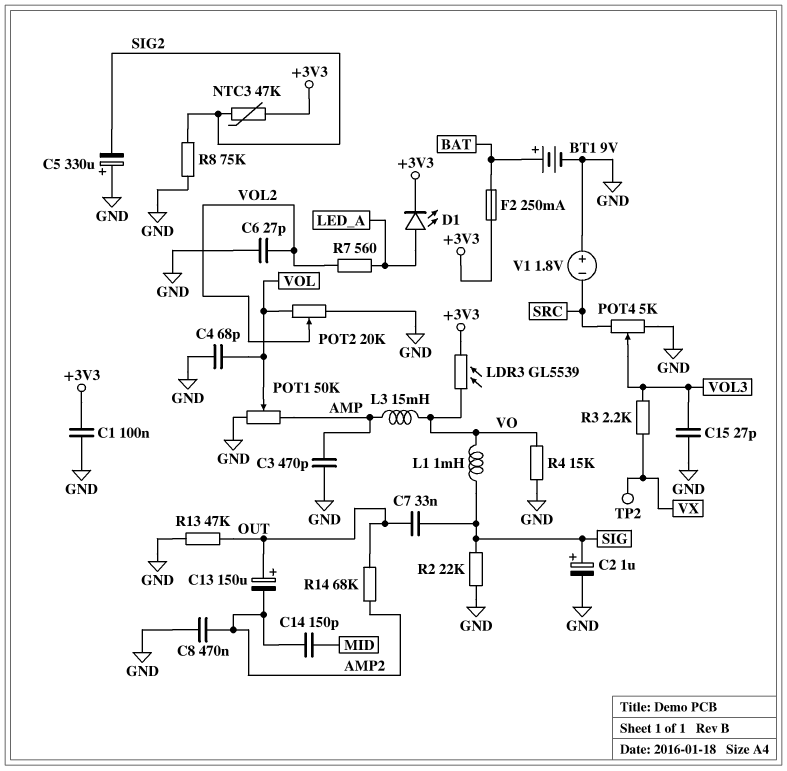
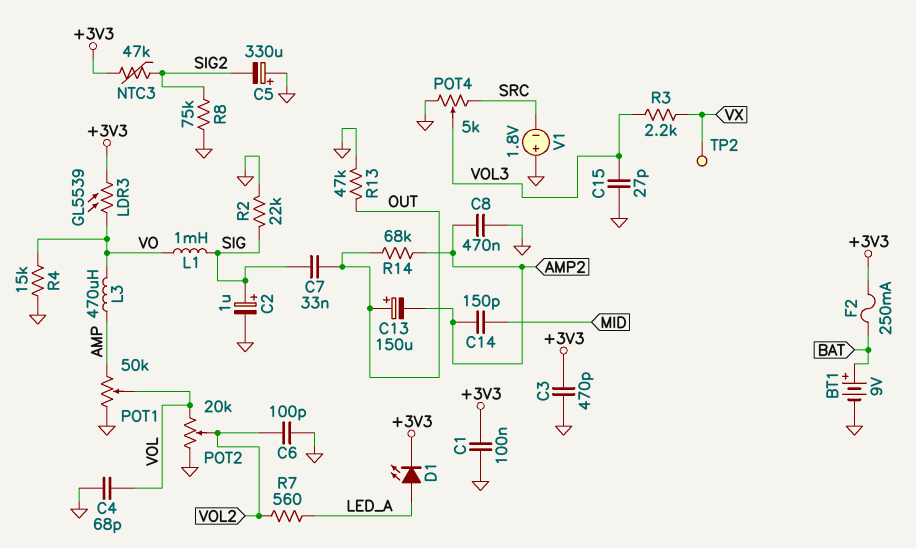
C3: 470pF (AMP, GND) -> 470pF (+3V3, GND)
C6: 27pF (GND, VOL2) -> 100pF (GND, VOL2)
L3: 15mH (AMP, VO) -> 470uH (AMP, VO)

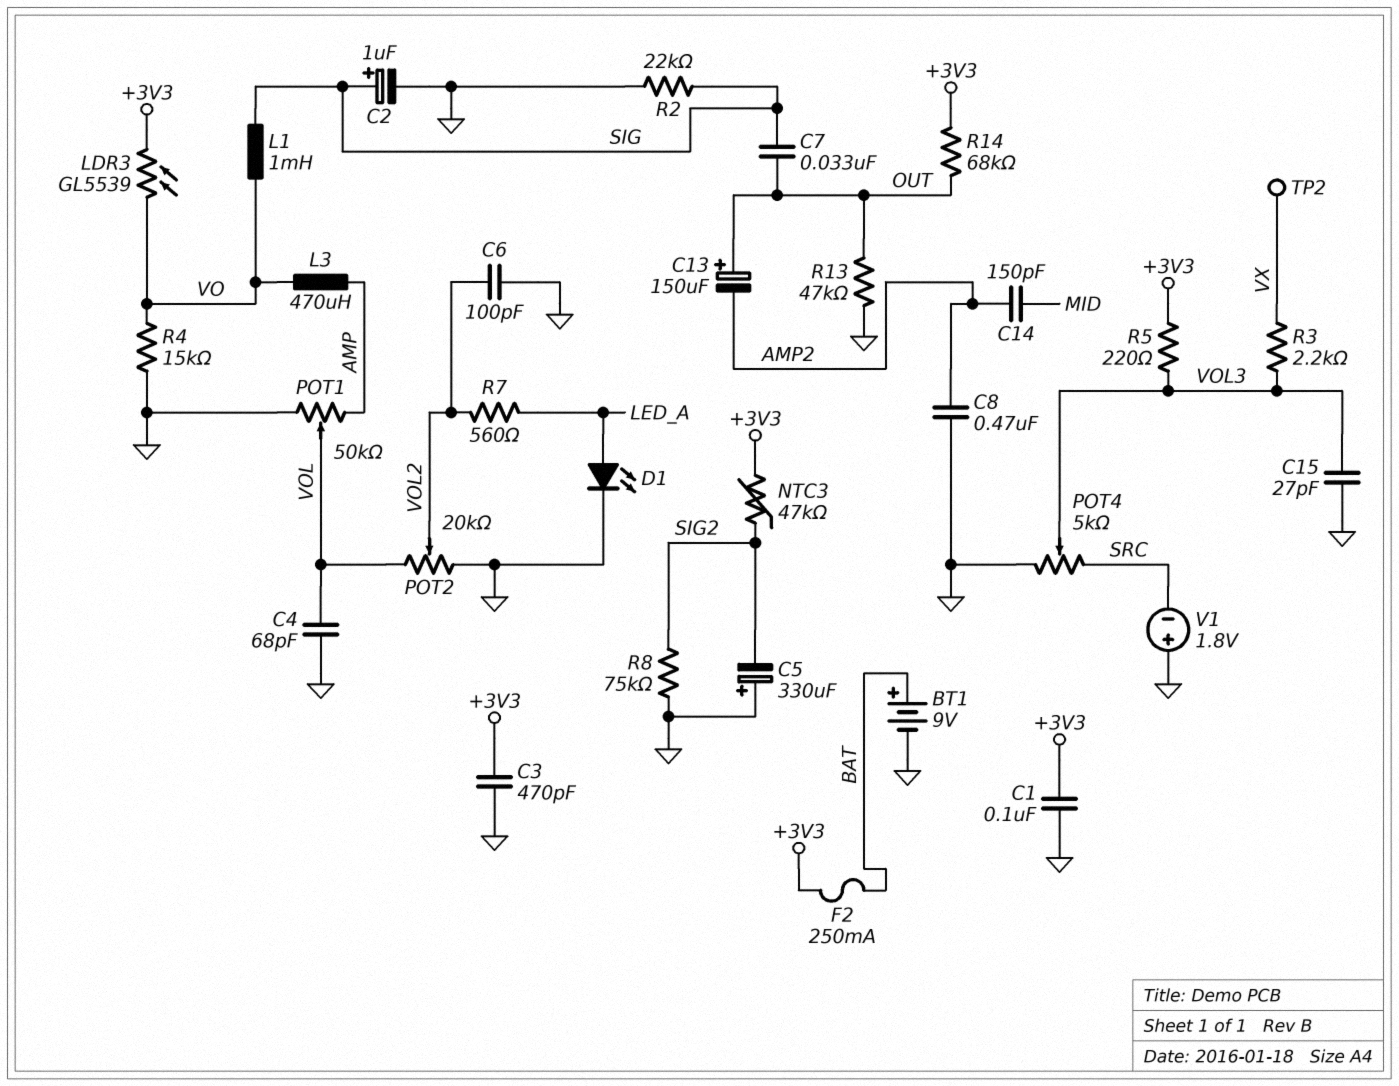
D1: LED (A LED_A, K +3V3) -> LED (A LED_A, K GND)
R5: none -> 220 (+3V3, VOL3)
R14: 68k (AMP2, OUT) -> 68k (+3V3, OUT)

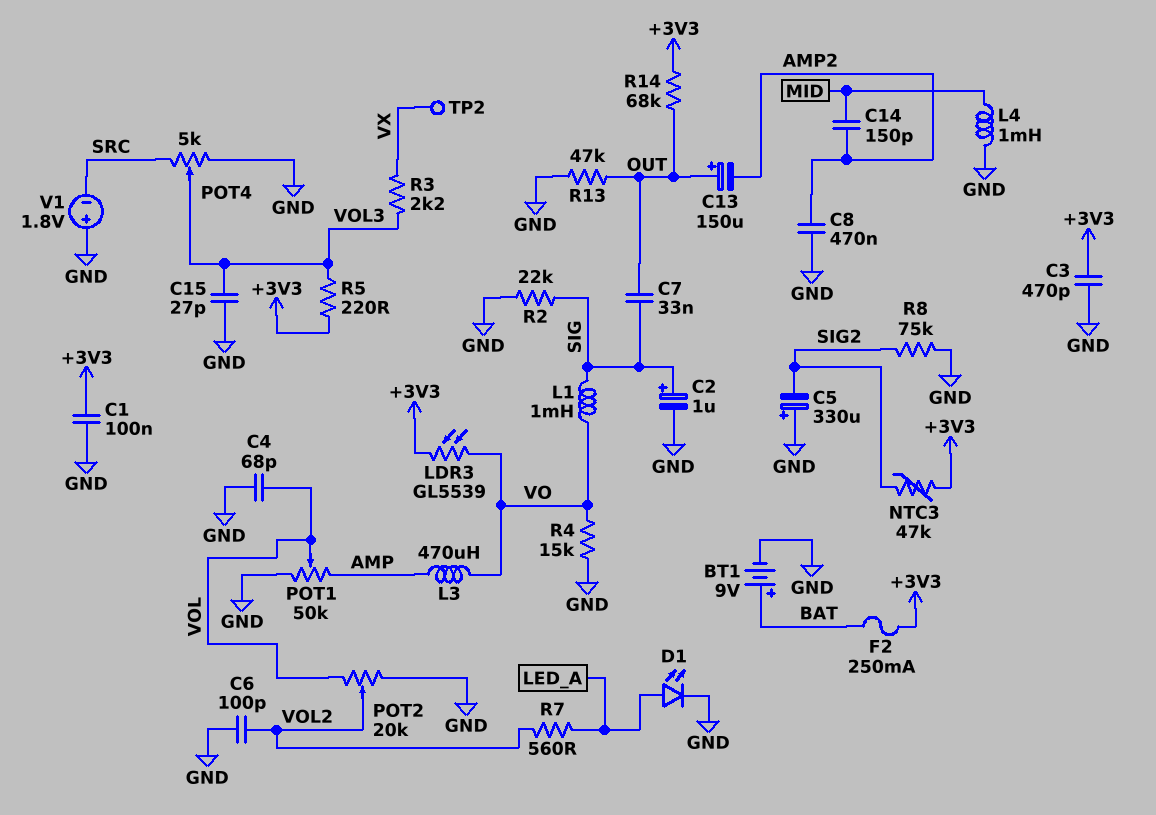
L4: none -> 1mH (GND, MID)

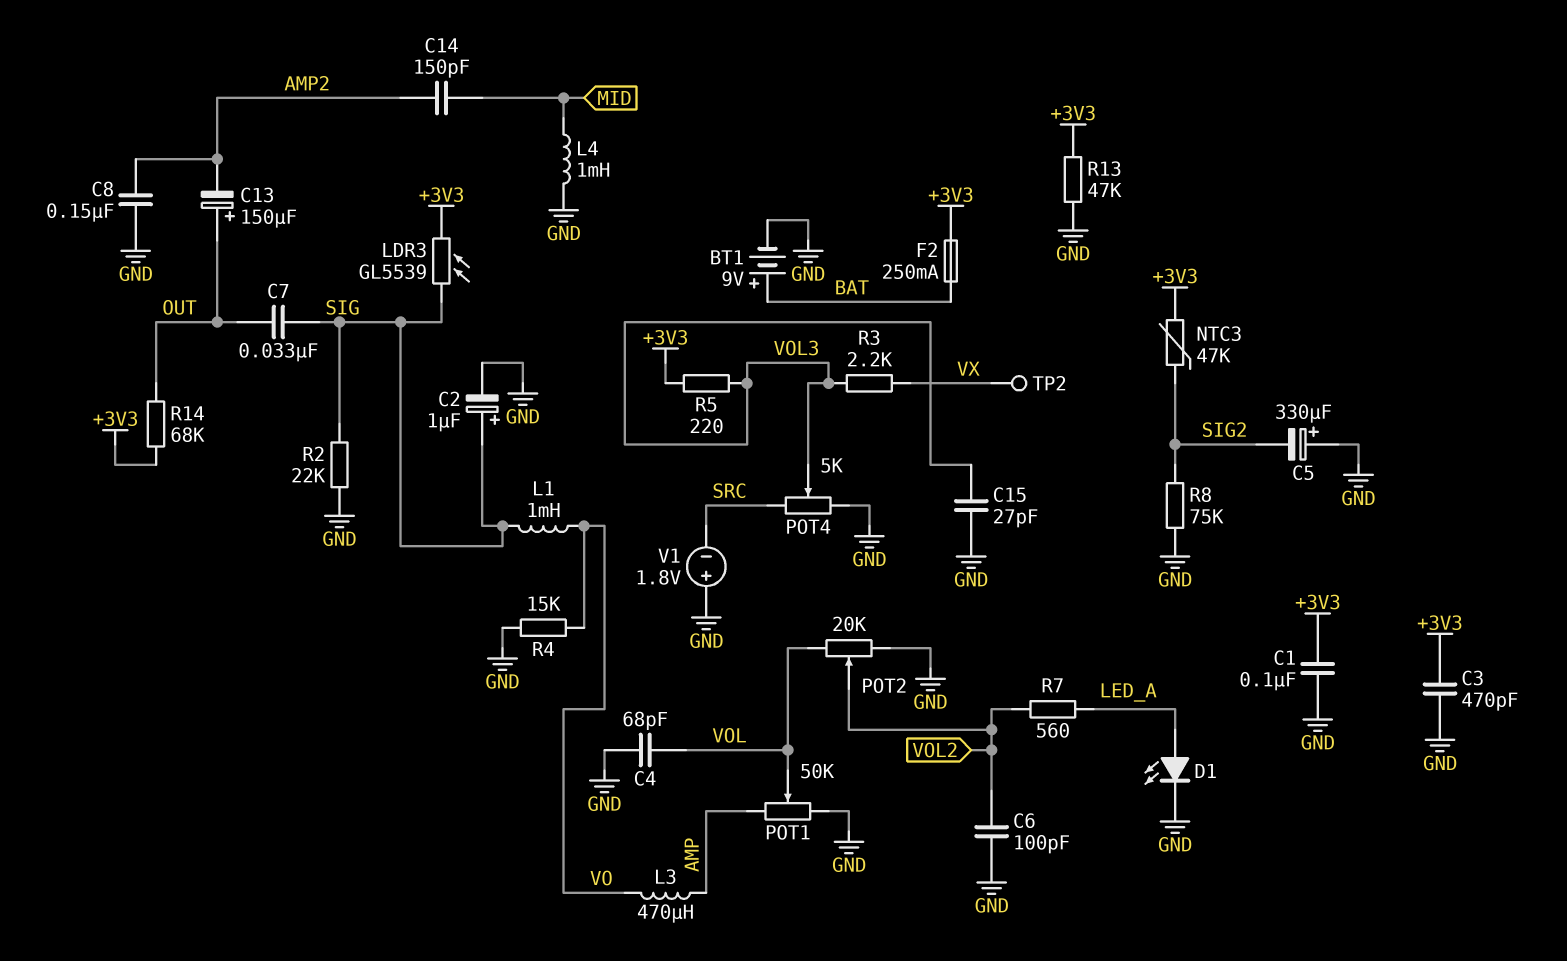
C8: 470nF (AMP2, GND) -> 150nF (AMP2, GND)
LDR3: GL5539 (+3V3, VO) -> GL5539 (+3V3, SIG)
R13: 47k (GND, OUT) -> 47k (+3V3, GND)

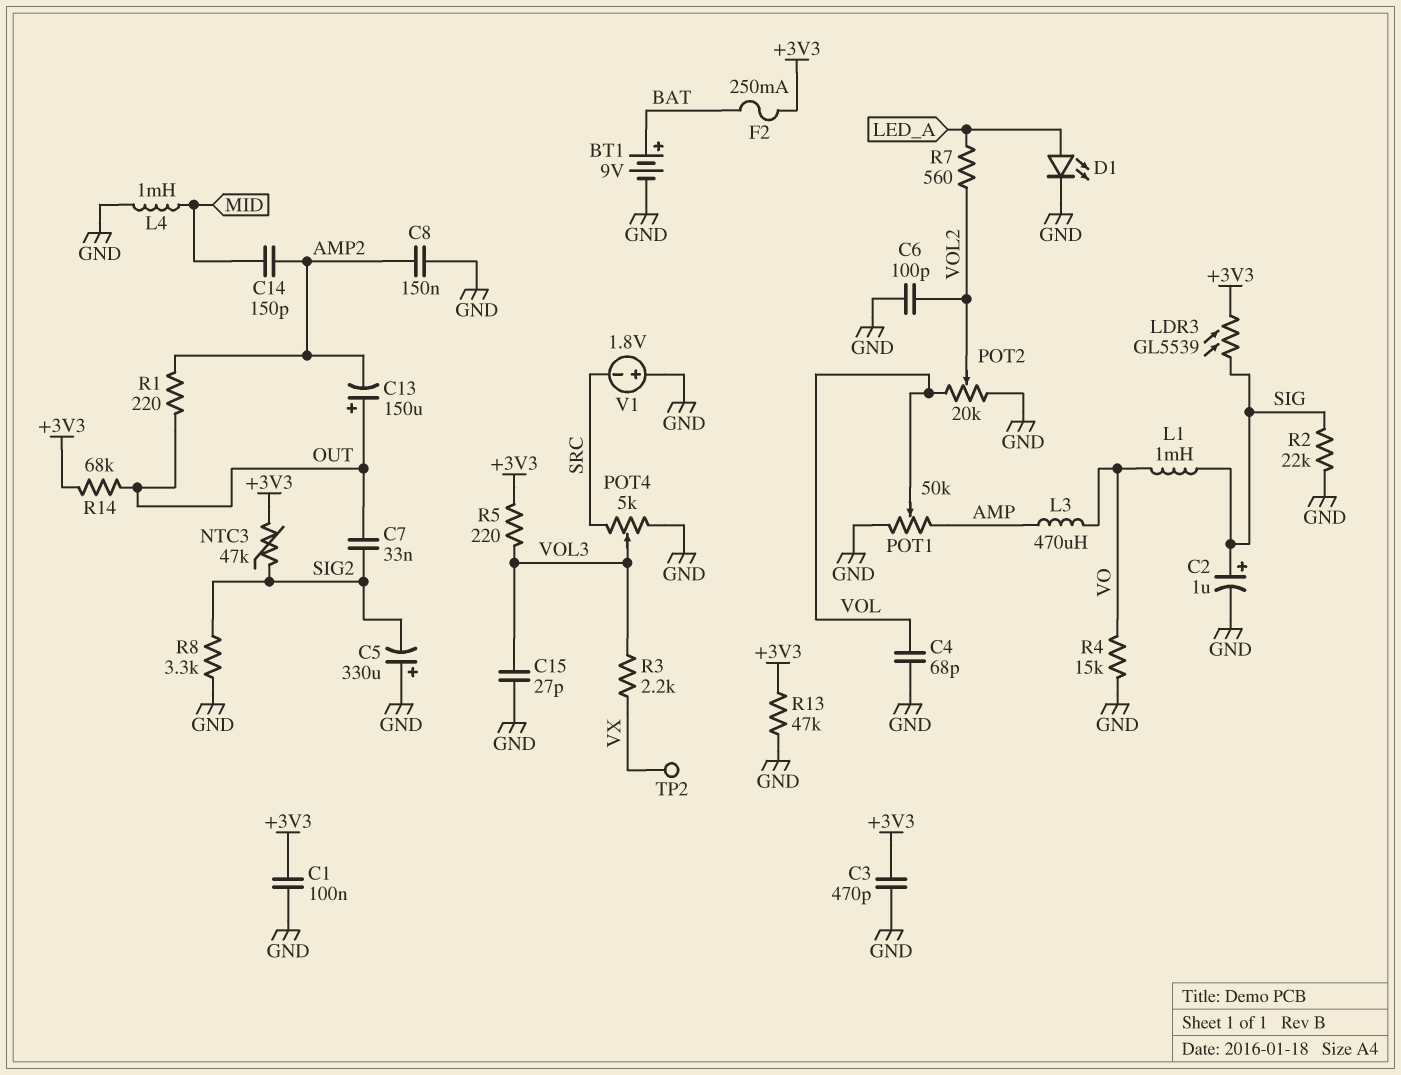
C7: 33nF (OUT, SIG) -> 33nF (OUT, SIG2)
R1: none -> 220 (AMP2, OUT)
R8: 75k (GND, SIG2) -> 3.3k (GND, SIG2)

